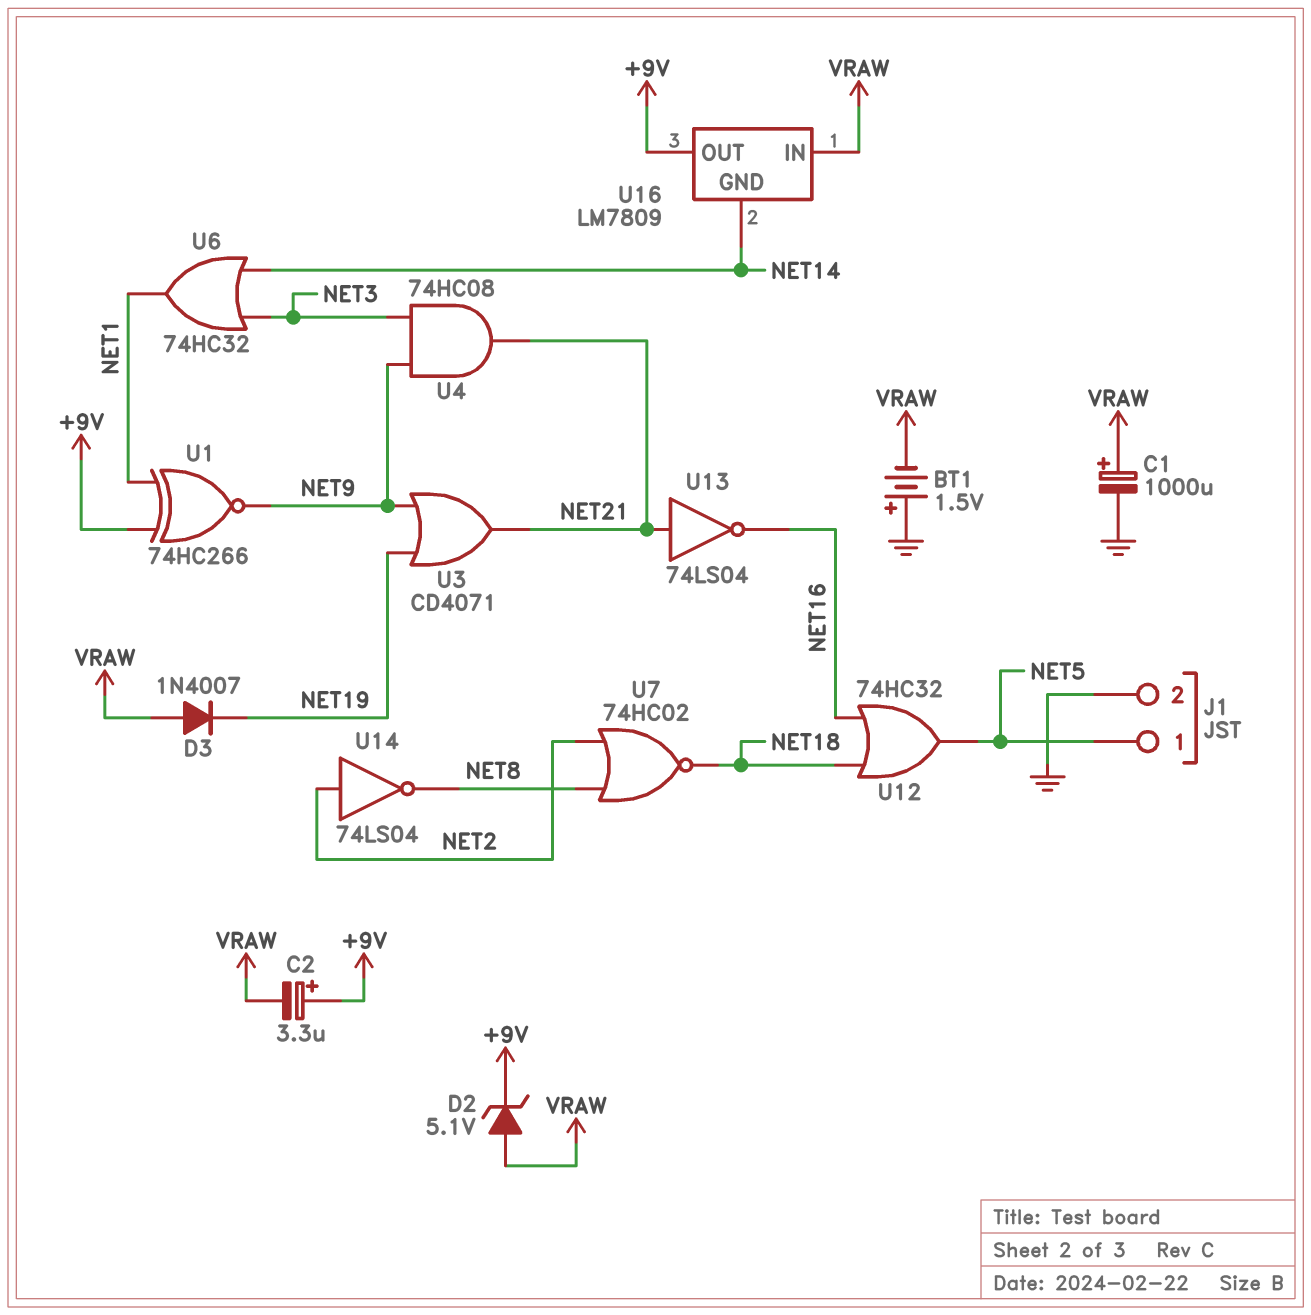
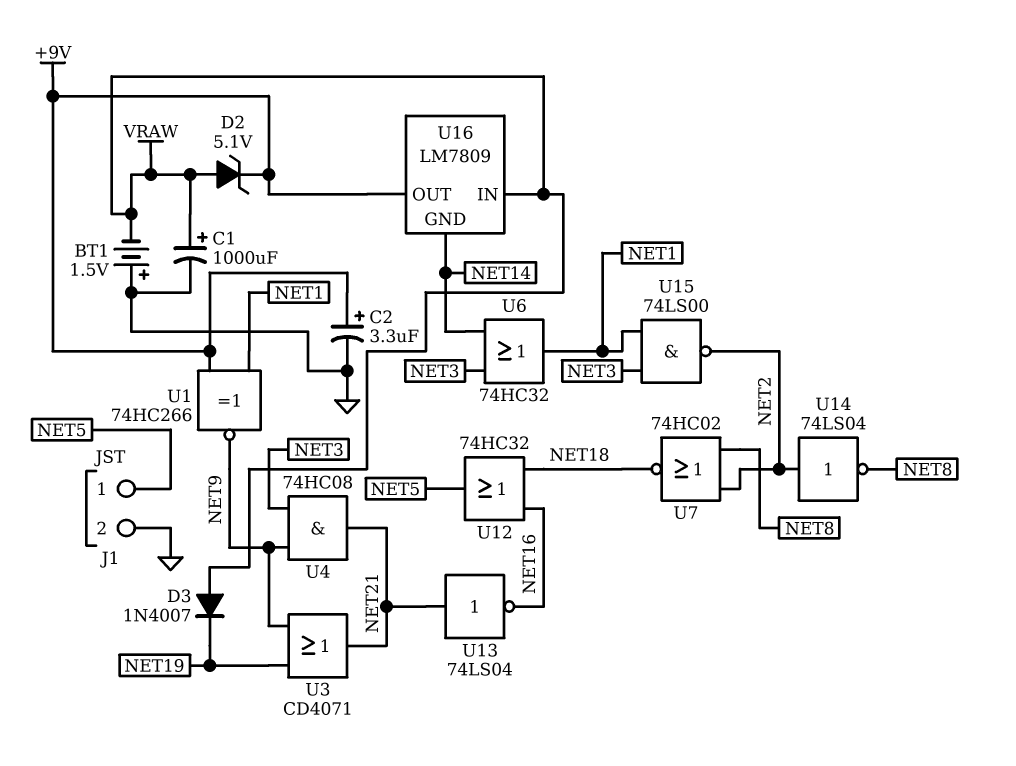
C2: 3.3uF (plus +9V, minus VRAW) -> 3.3uF (plus +9V, minus GND)
U15: none -> NAND 74LS00 (in NET1, in NET3, out NET2)

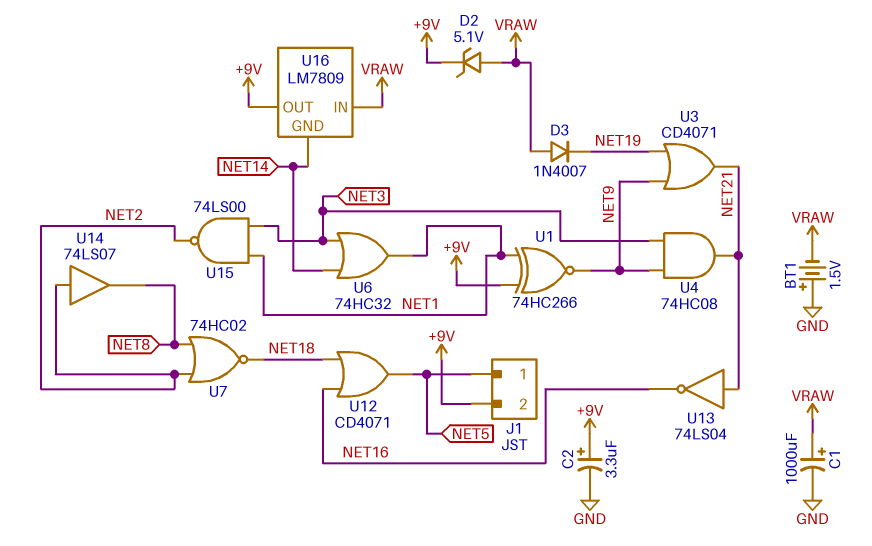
J1 pin 2: GND -> +9V
U12: OR 74HC32 (in NET16, in NET18, out NET5) -> OR CD4071 (in NET16, in NET18, out NET5)
U14: NOT 74LS04 (in NET2, out NET8) -> buffer 74LS07 (in NET2, out NET8)

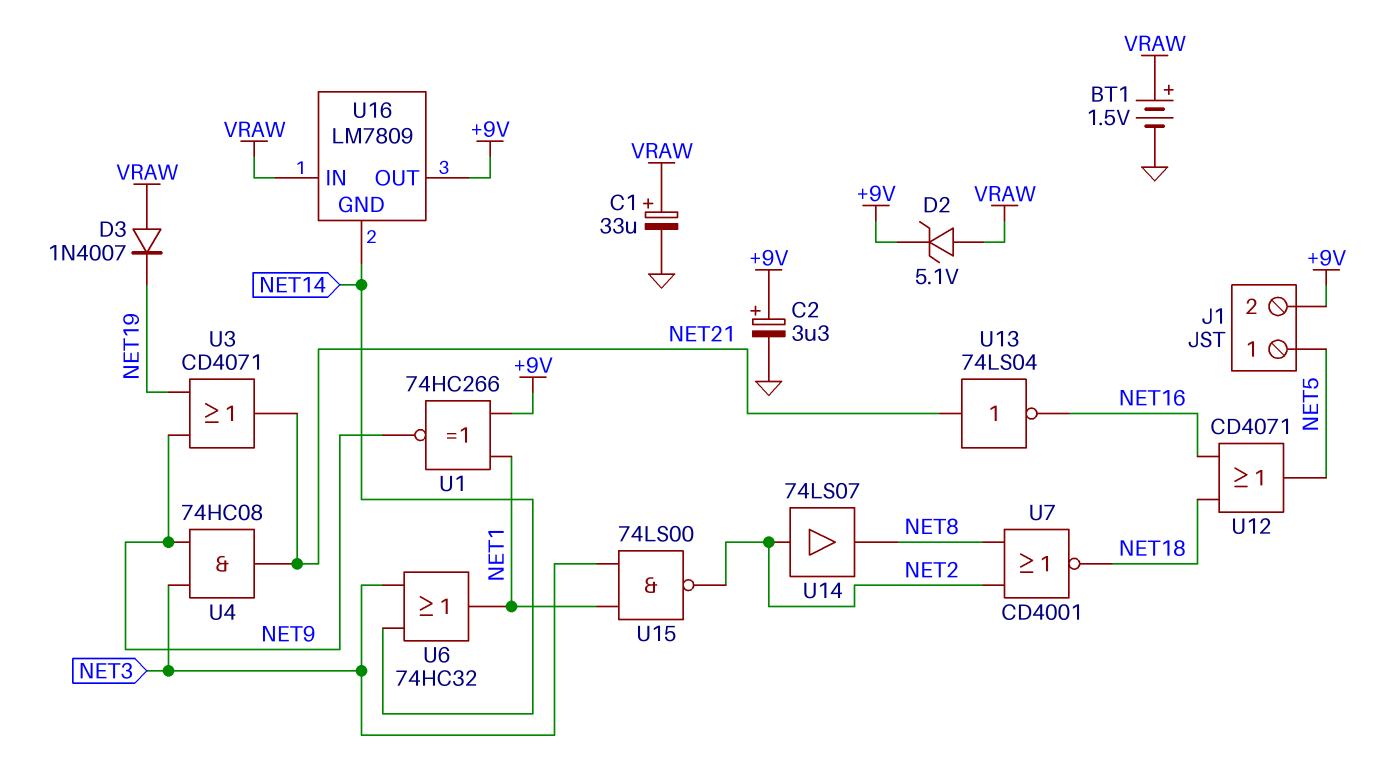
BT1: 1.5V (plus GND, minus VRAW) -> 1.5V (plus VRAW, minus GND)
C1: 1000uF (plus VRAW, minus GND) -> 33uF (plus VRAW, minus GND)
U7: NOR 74HC02 (in NET2, in NET8, out NET18) -> NOR CD4001 (in NET2, in NET8, out NET18)

